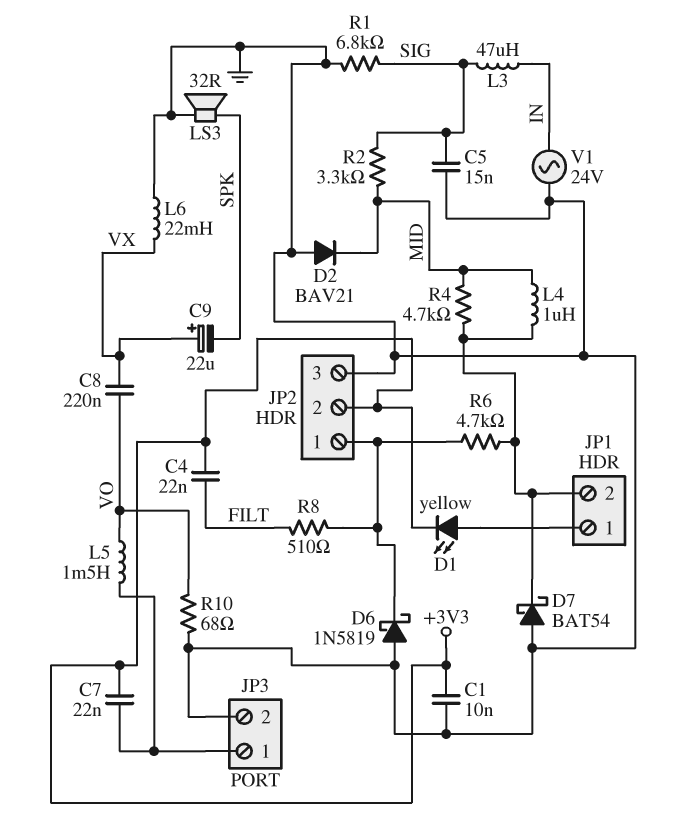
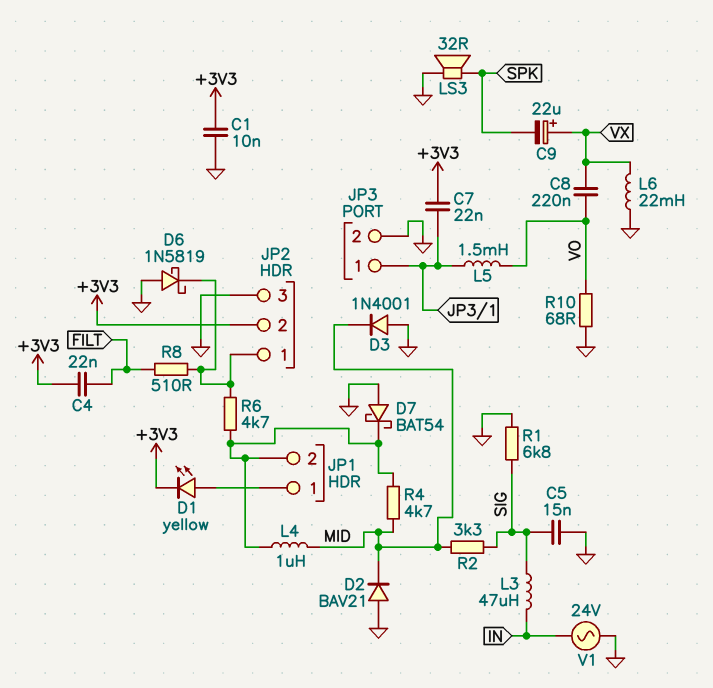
D3: none -> diode 1N4001 (A GND, K MID)

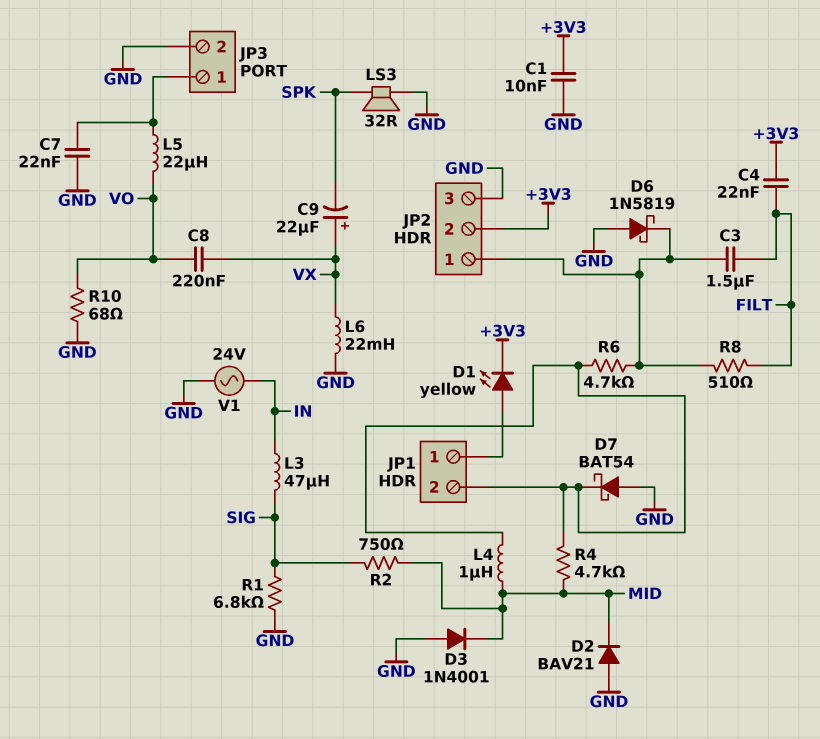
C3: none -> 1.5uF (FILT, JP2/1)
C5: 15nF (GND, SIG) -> none
C7: 22nF (+3V3, JP3/1) -> 22nF (GND, JP3/1)
L5: 1.5mH (JP3/1, VO) -> 22uH (JP3/1, VO)
R2: 3.3k (MID, SIG) -> 750 (MID, SIG)

